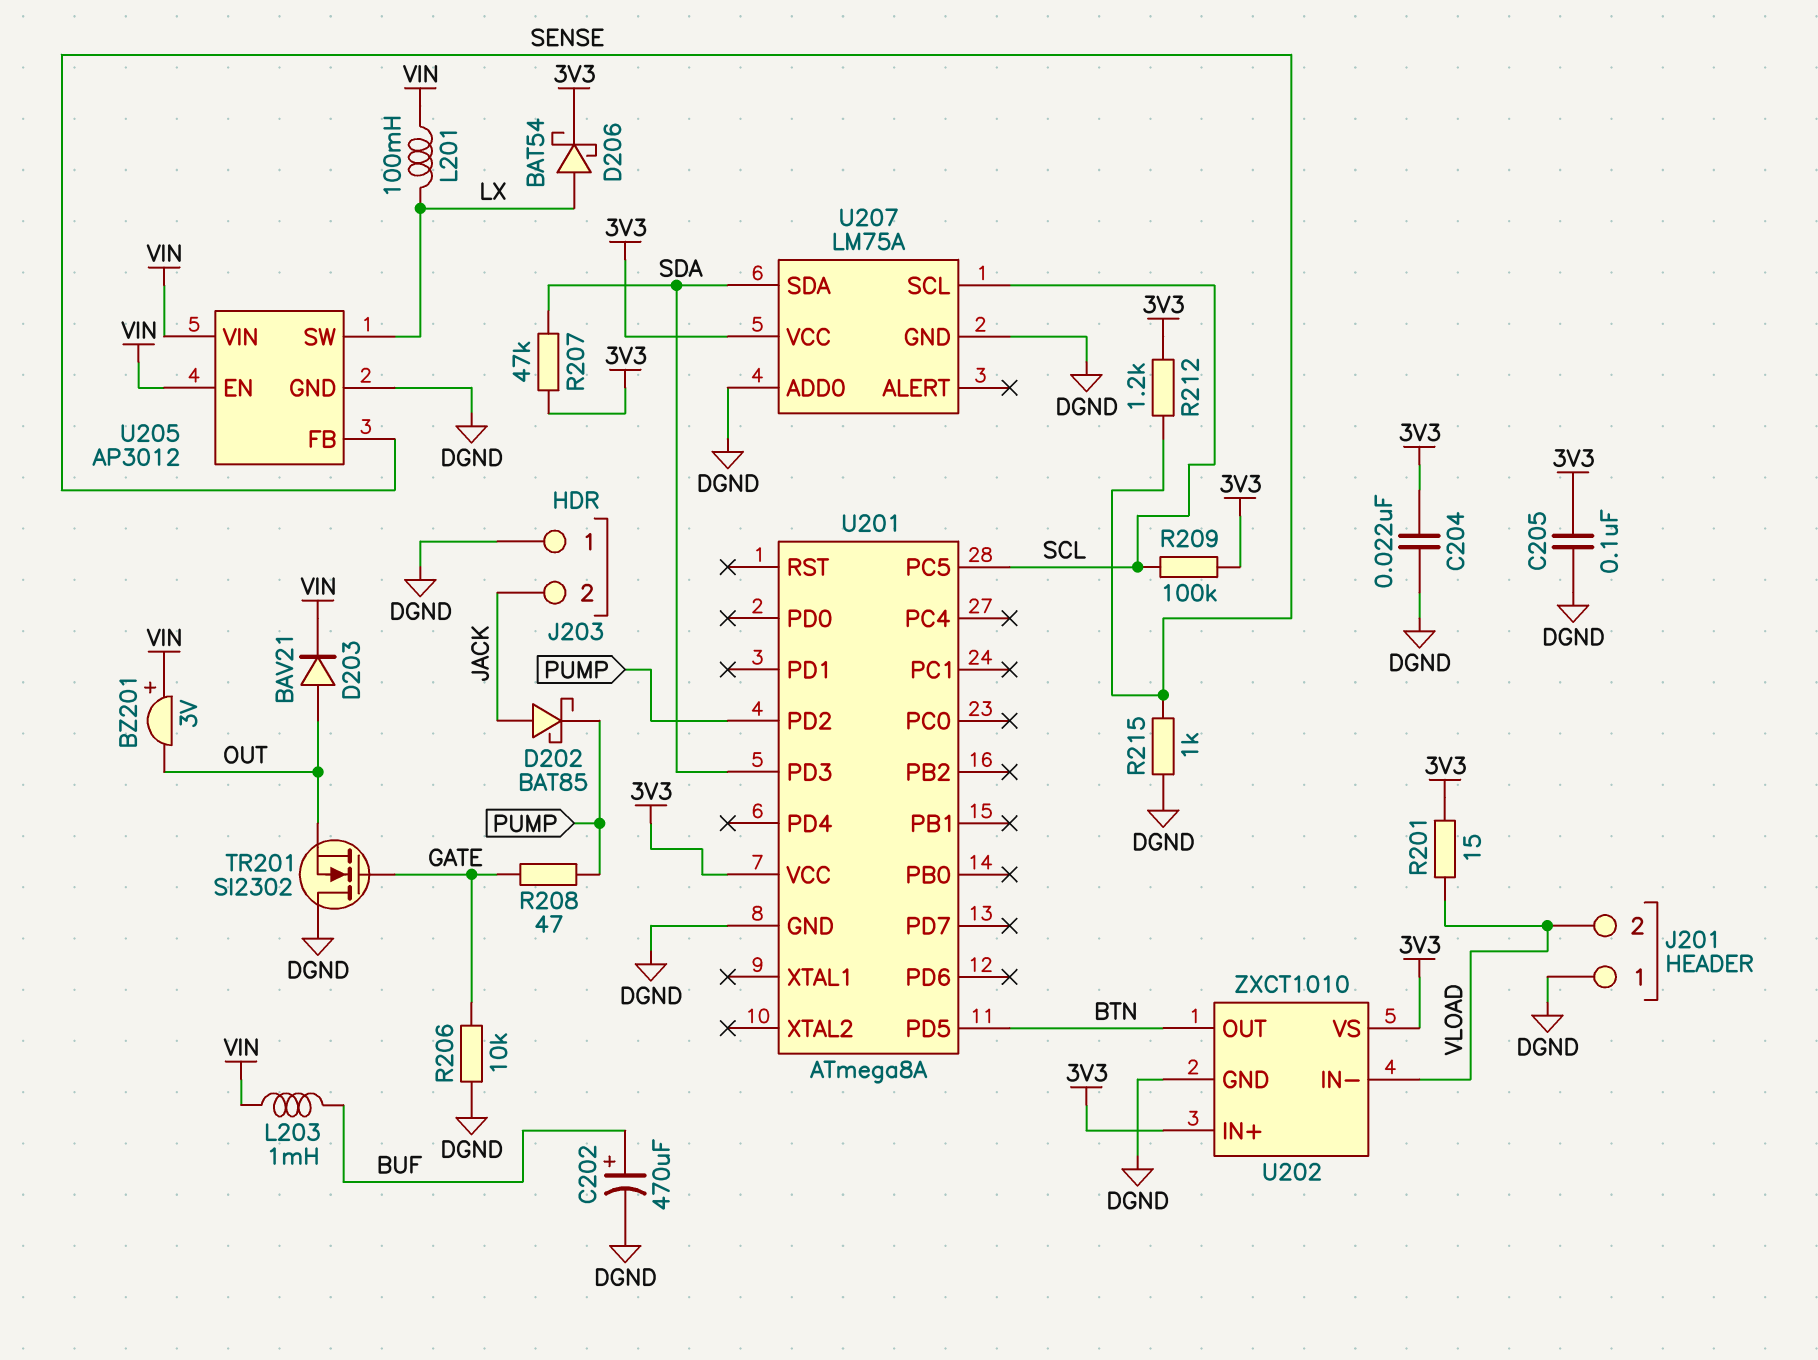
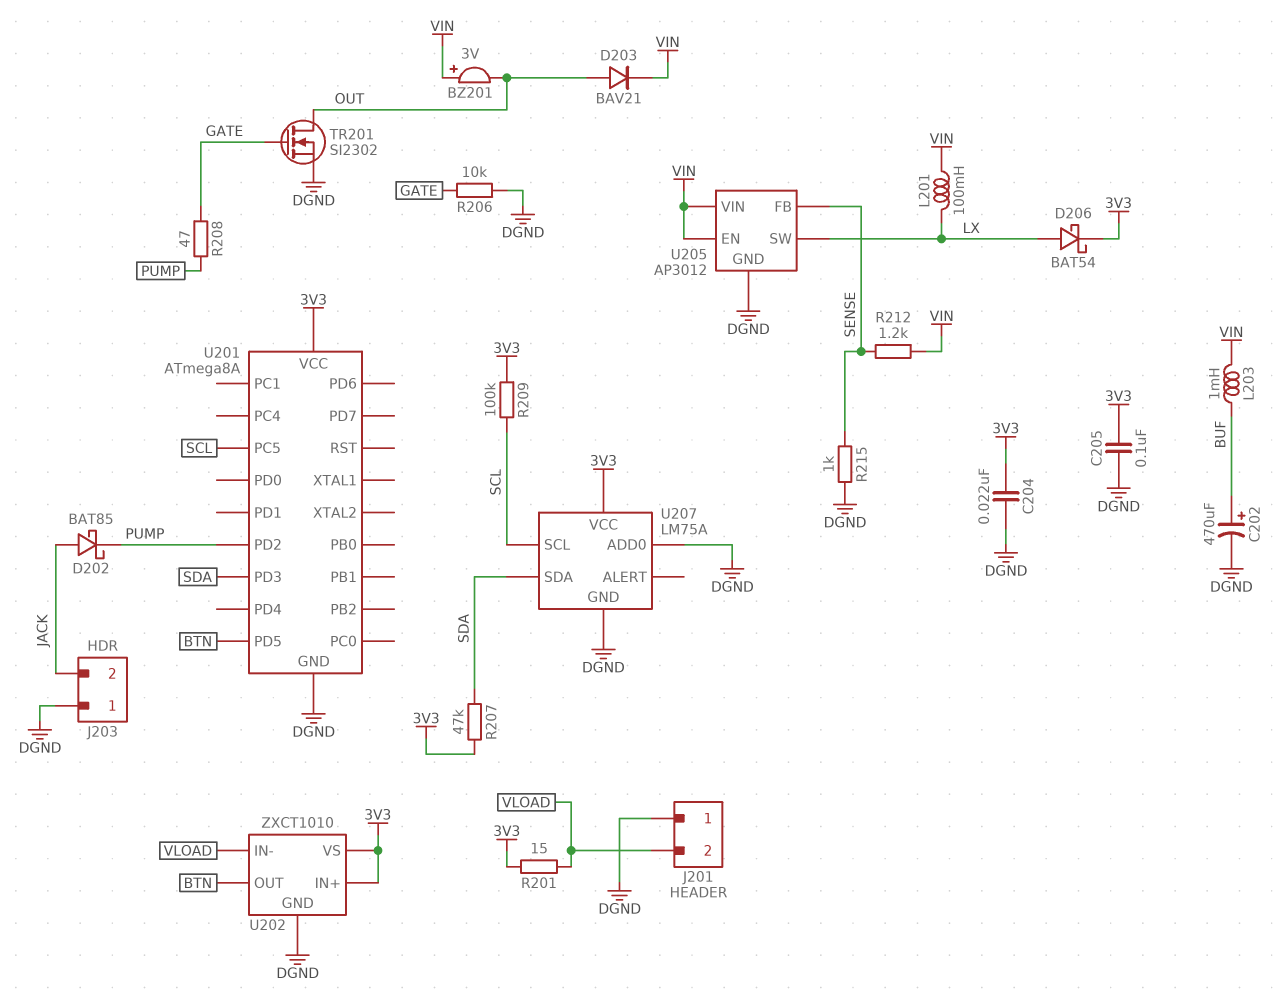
R212: 1.2k (3V3, SENSE) -> 1.2k (SENSE, VIN)
TR201: NMOS SI2302 (G GATE, D DGND, S OUT) -> NMOS SI2302 (G GATE, D OUT, S DGND)

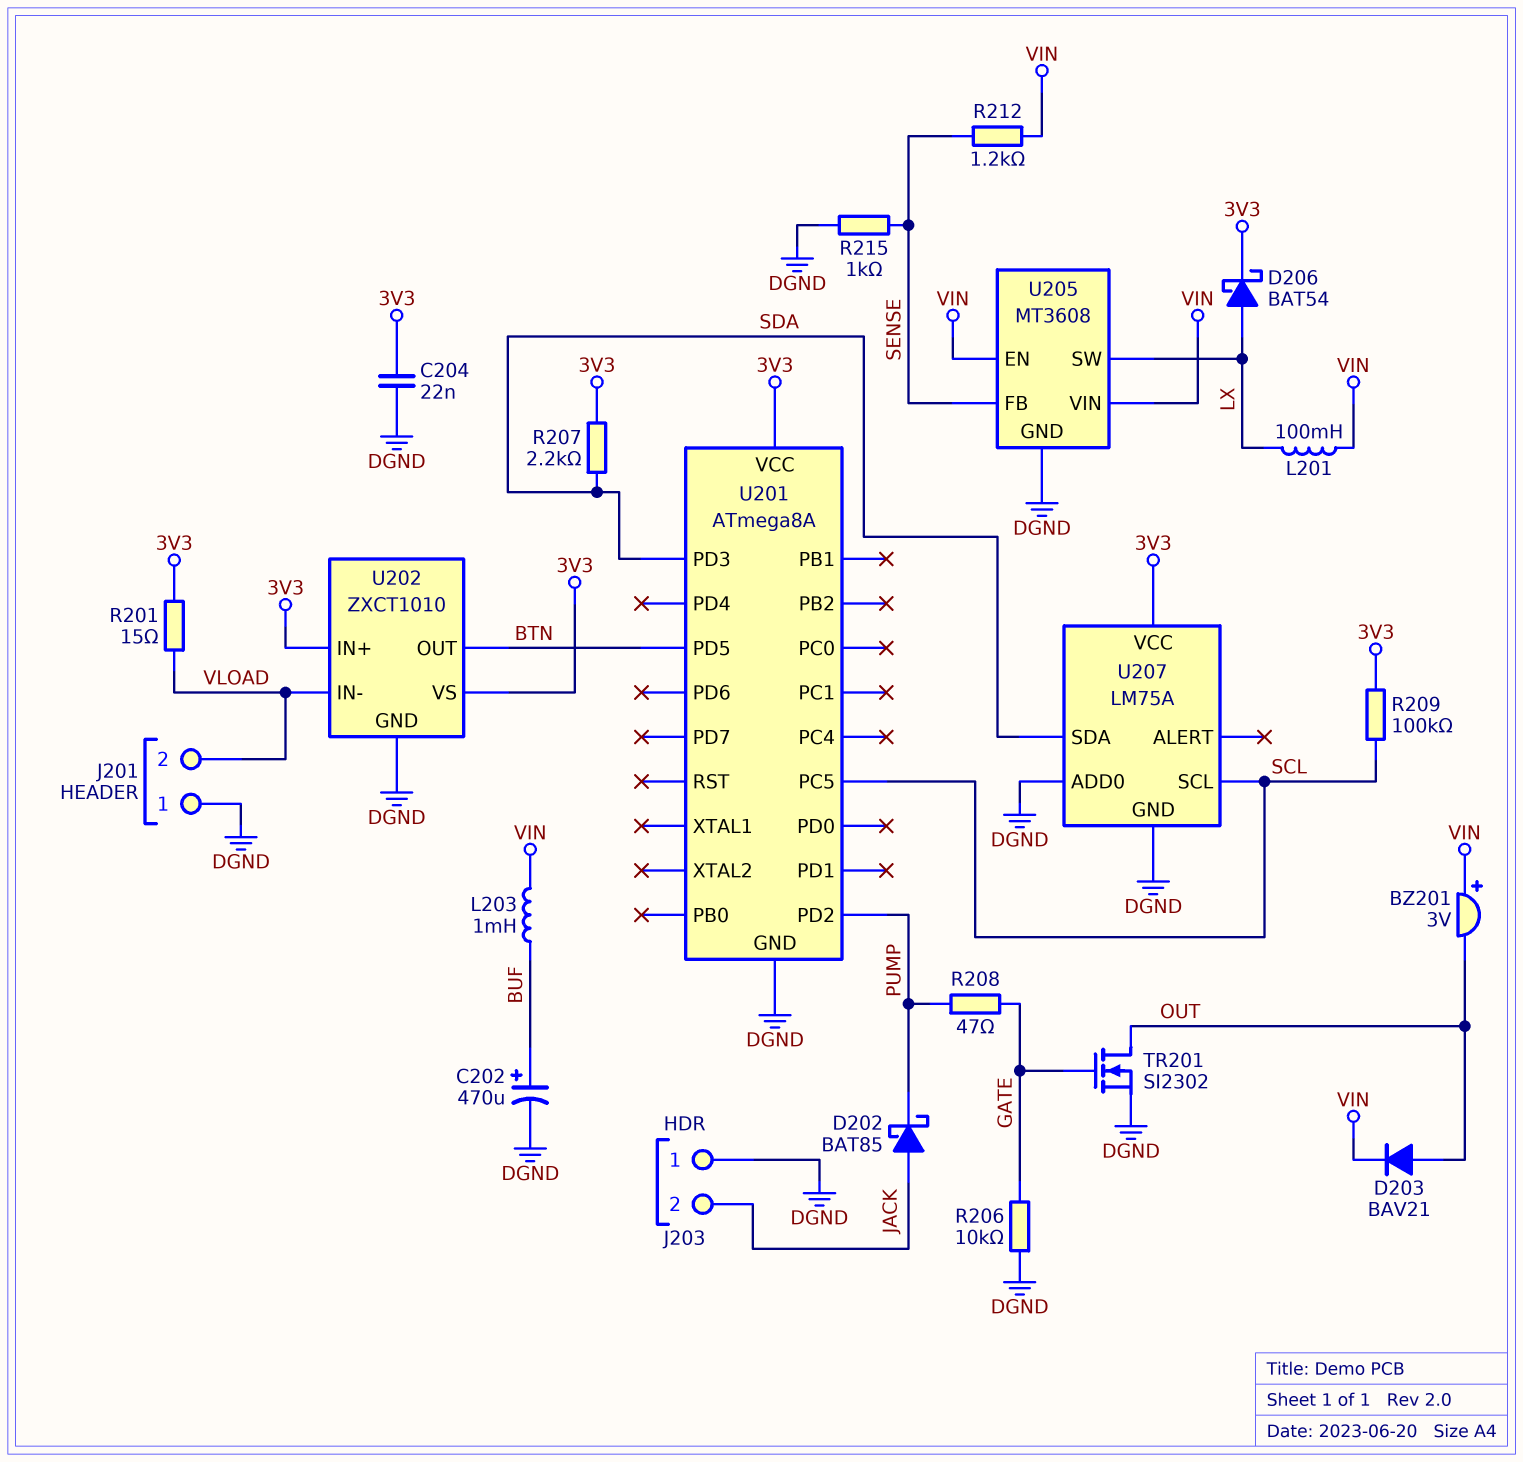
C205: 100nF (3V3, DGND) -> none
R207: 47k (3V3, SDA) -> 2.2k (3V3, SDA)
U205: AP3012 -> MT3608

